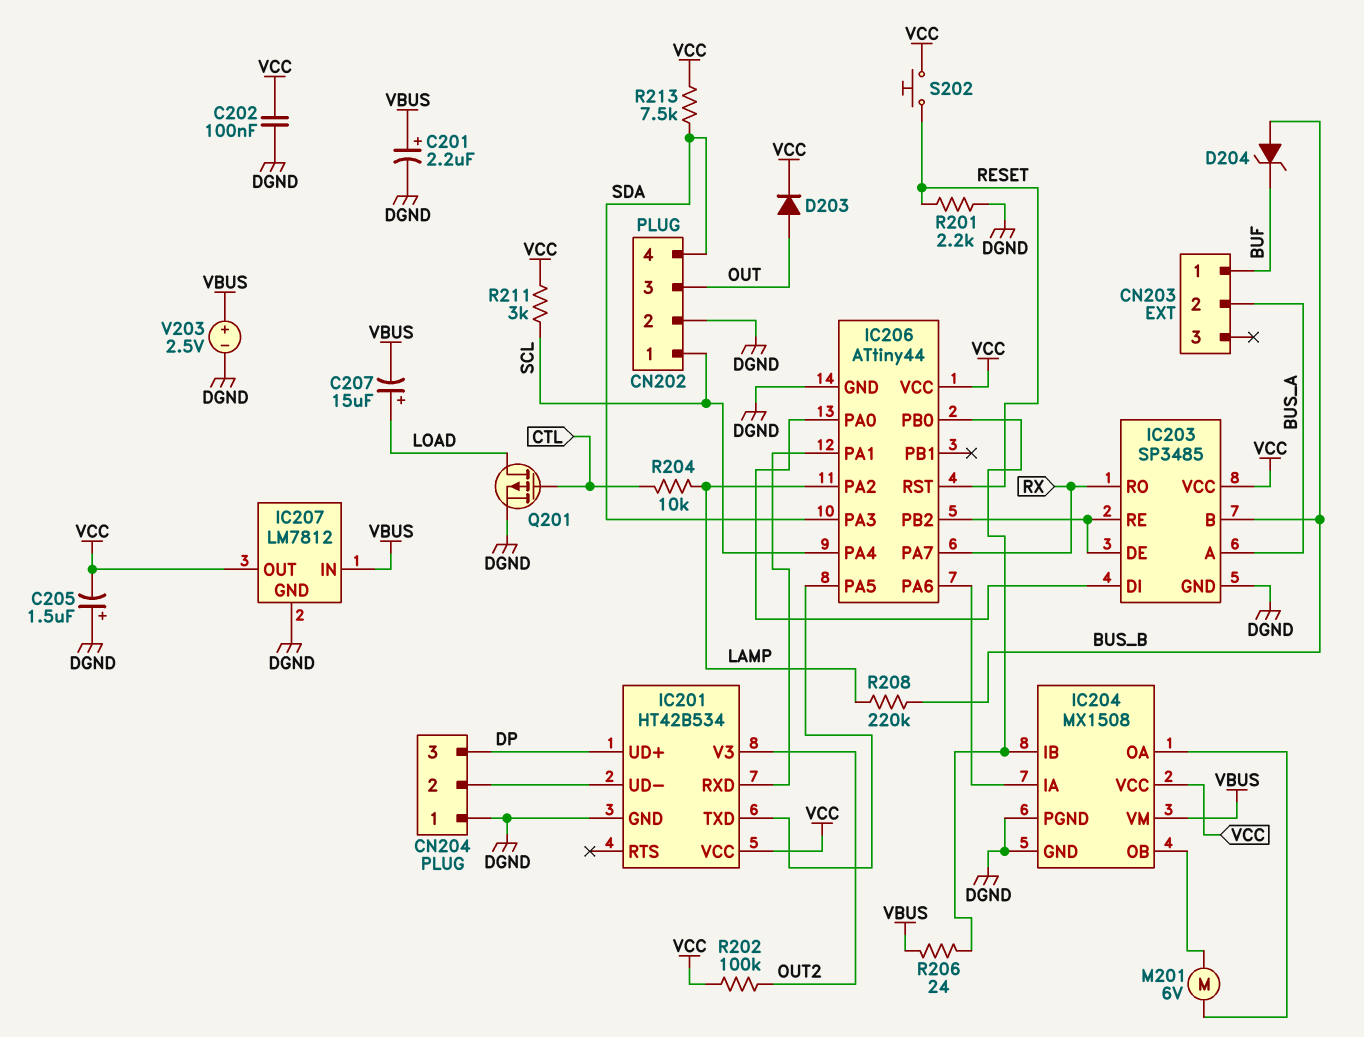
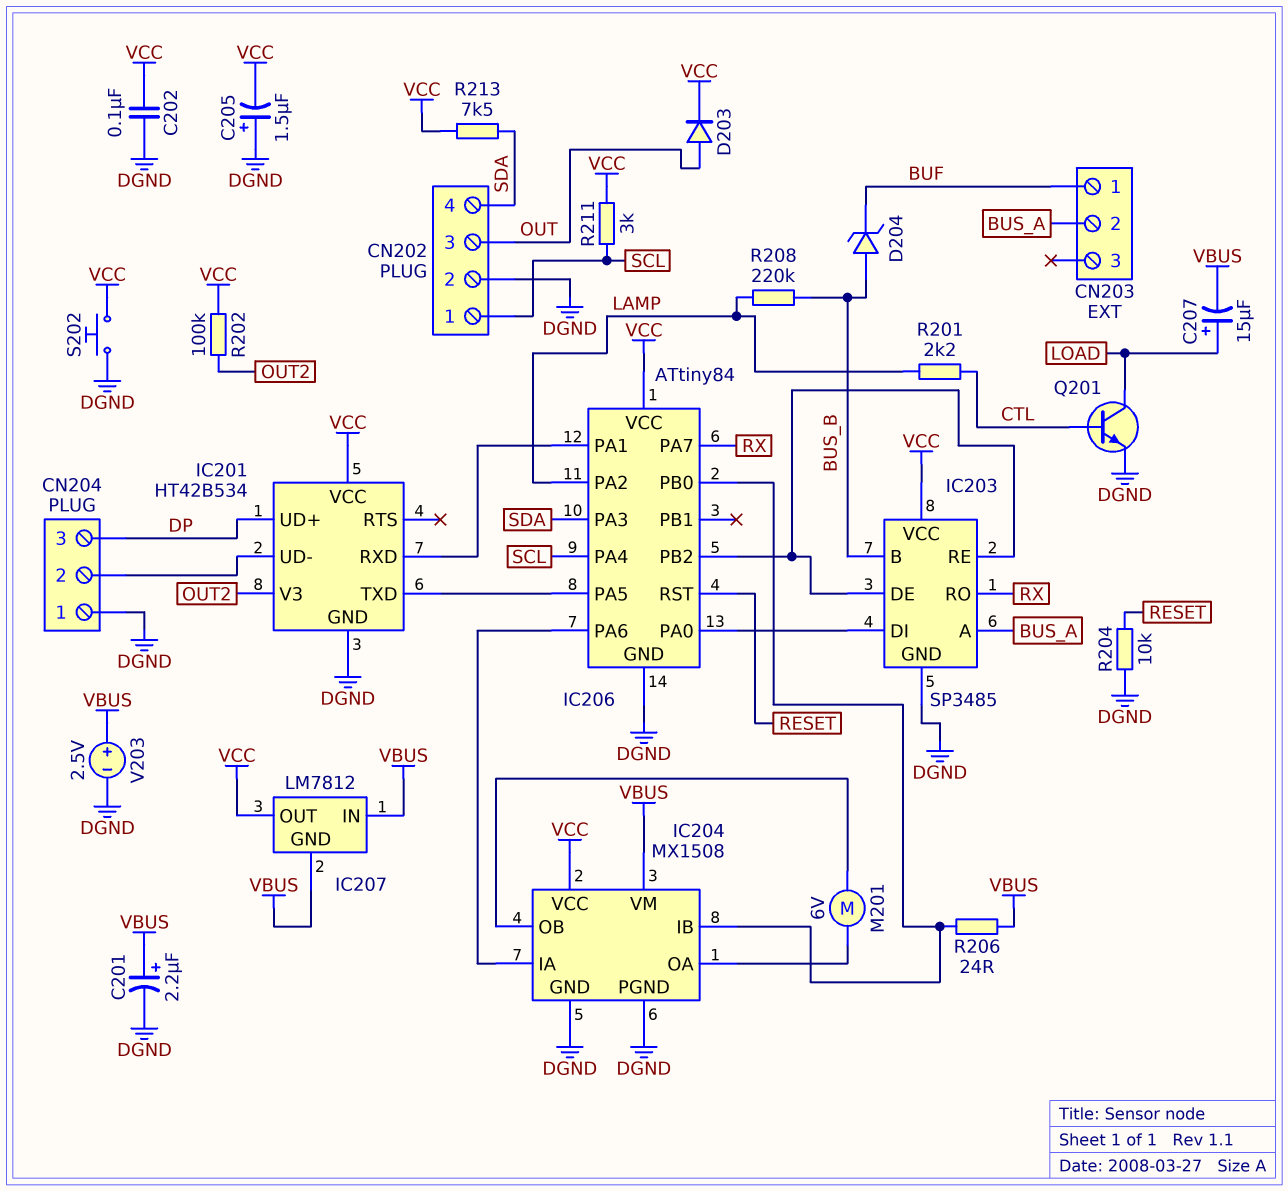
IC206: ATtiny44 -> ATtiny84
IC207 pin GND: DGND -> VBUS
Q201: PMOS (G CTL, D LOAD, S DGND) -> NPN (B CTL, C LOAD, E DGND)
R201: 2.2k (DGND, RESET) -> 2.2k (CTL, LAMP)
R204: 10k (CTL, LAMP) -> 10k (DGND, RESET)
S202: button (RESET, VCC) -> button (DGND, VCC)

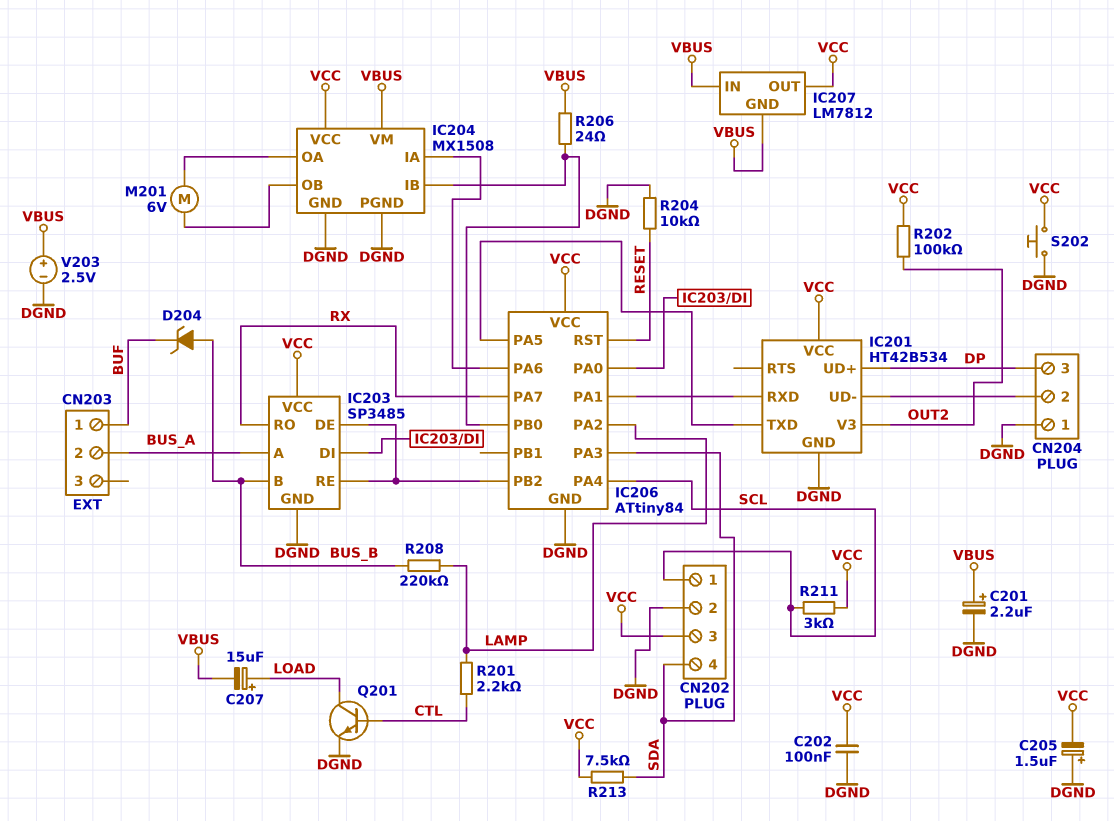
CN202 pin 3: OUT -> VCC
D203: diode (A OUT, K VCC) -> none

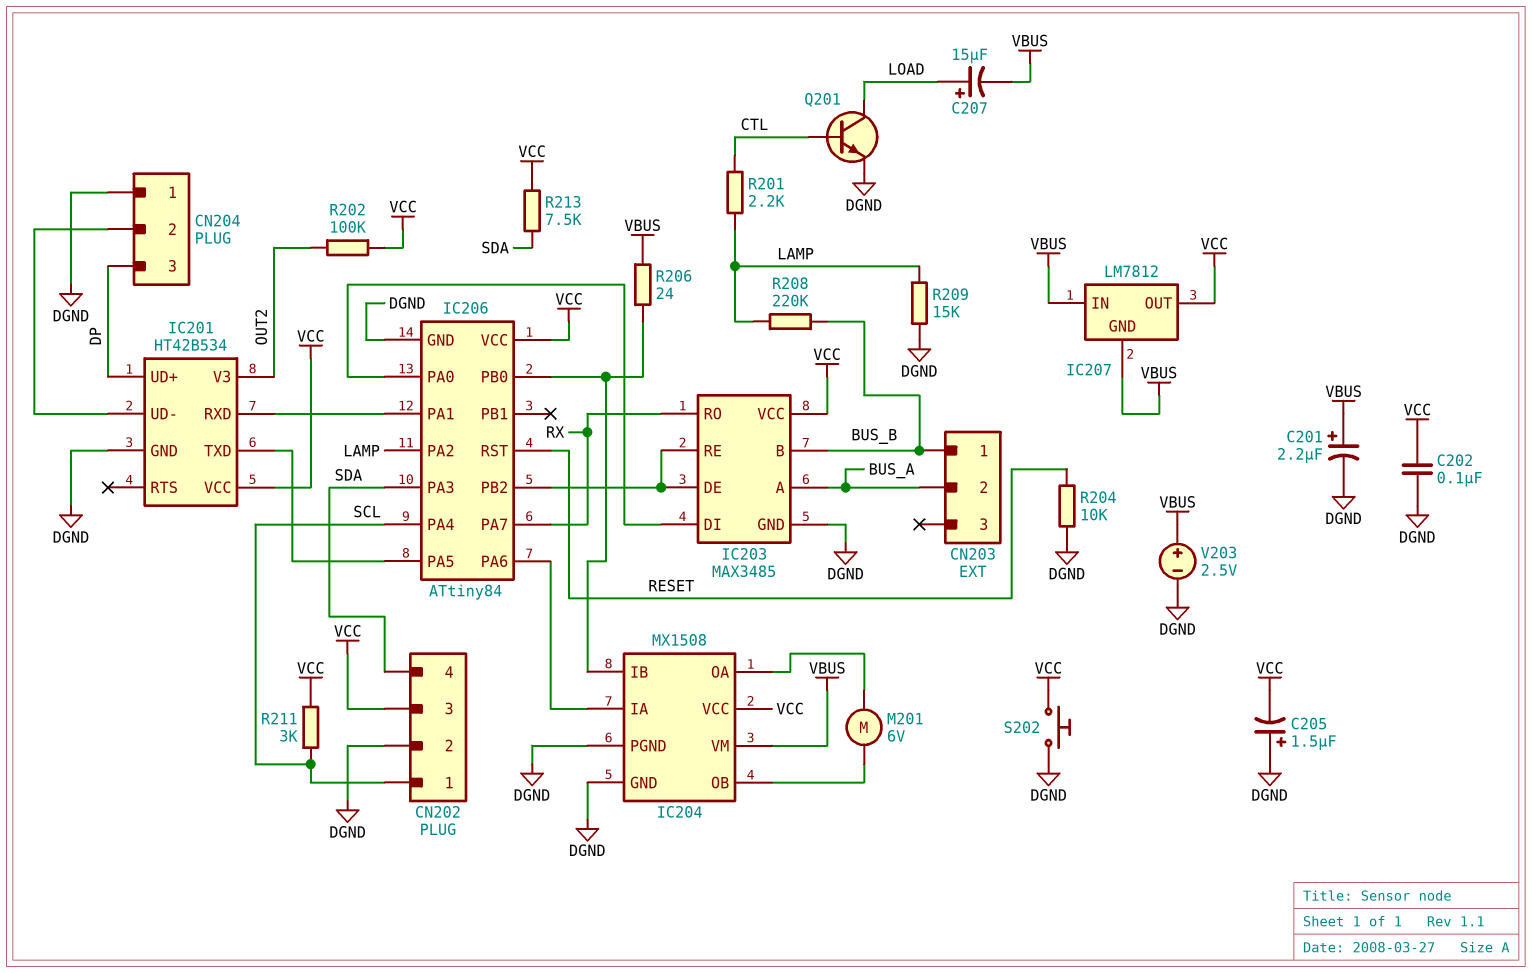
CN203 pin 1: BUF -> BUS_B
D204: zener (A BUS_B, K BUF) -> none
IC203: SP3485 -> MAX3485
R209: none -> 15k (DGND, LAMP)

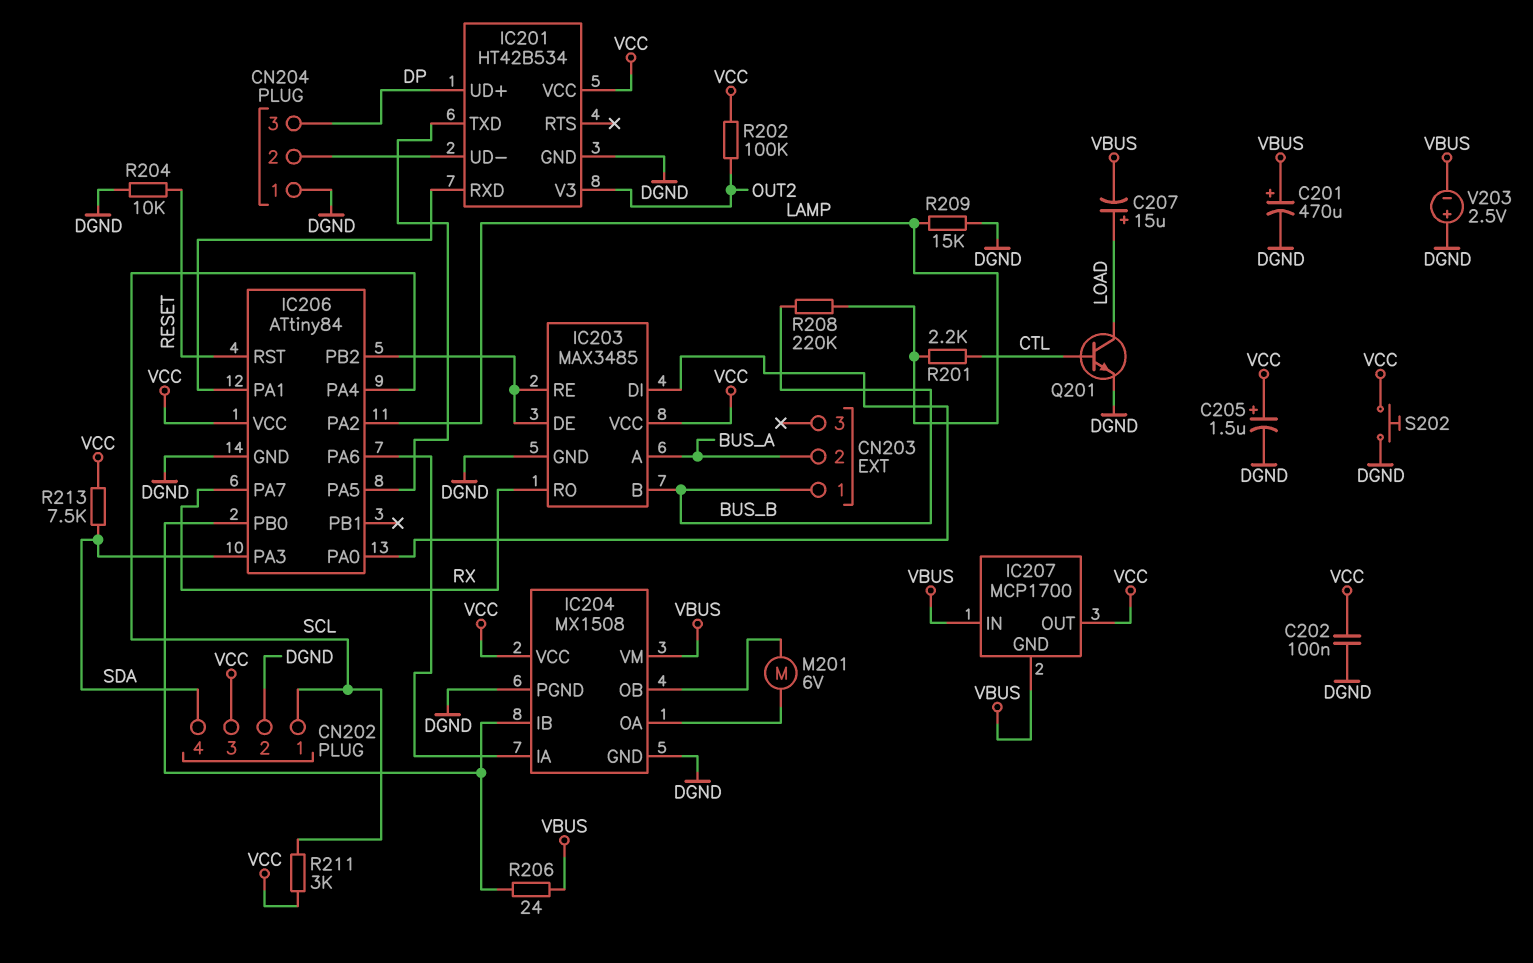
C201: 2.2uF (plus VBUS, minus DGND) -> 470uF (plus VBUS, minus DGND)
C205: 1.5uF (plus DGND, minus VCC) -> 1.5uF (plus VCC, minus DGND)
IC207: LM7812 -> MCP1700
V203: 2.5V (plus VBUS, minus DGND) -> 2.5V (plus DGND, minus VBUS)

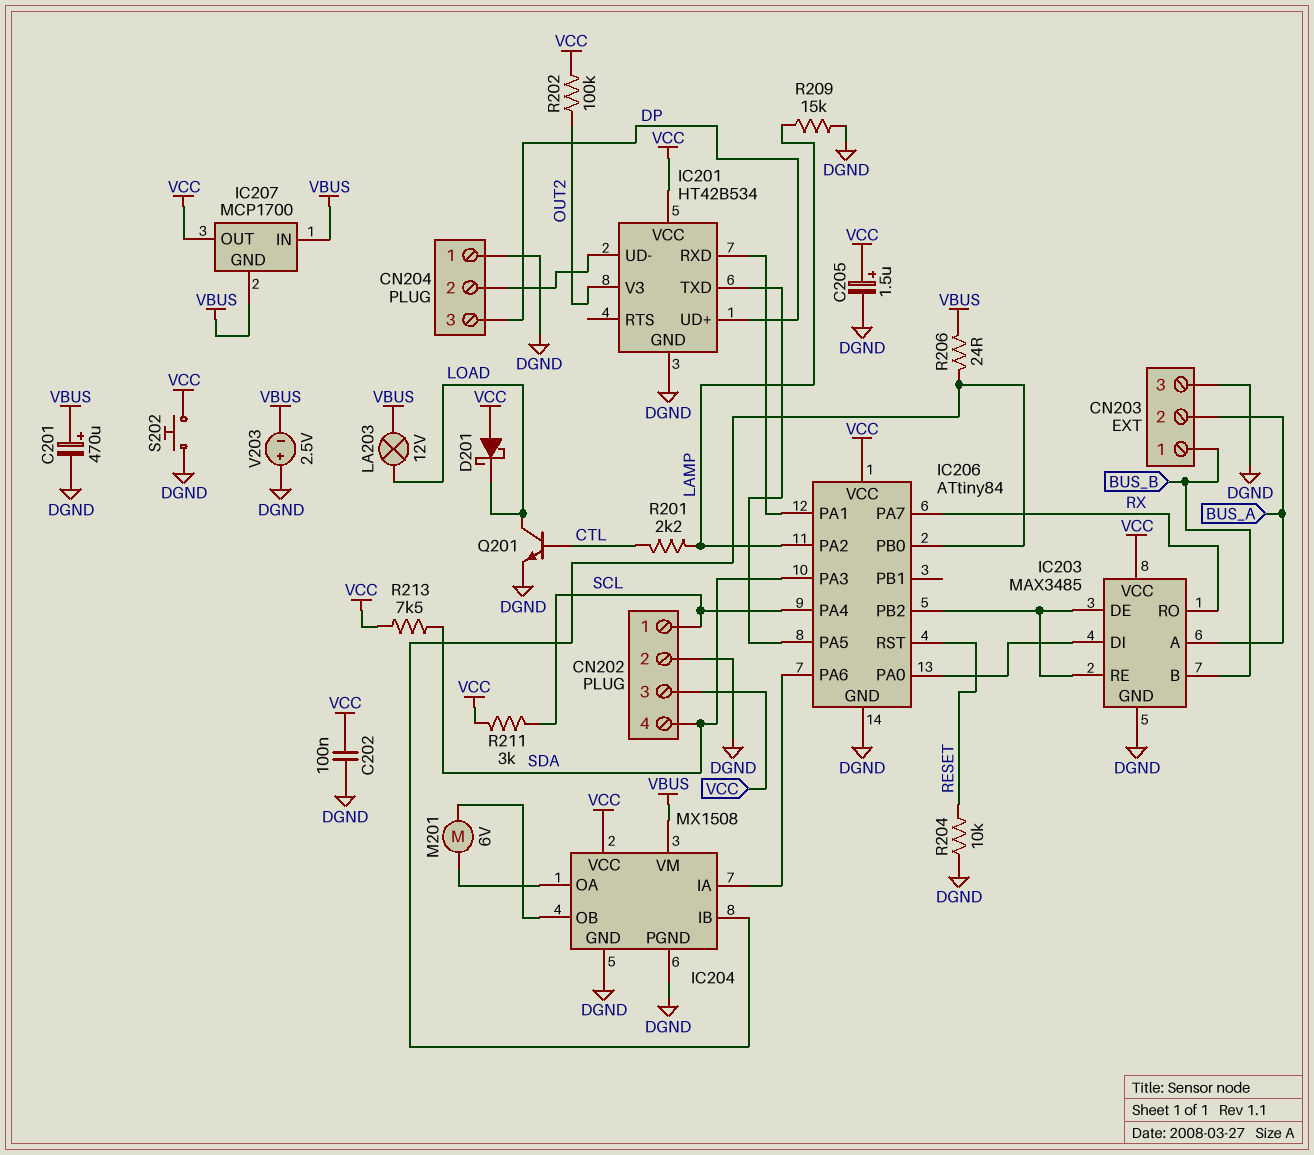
C207: 15uF (plus LOAD, minus VBUS) -> none
CN203 pin 3: none -> DGND
D201: none -> schottky (A VCC, K LOAD)
LA203: none -> lamp 12V (LOAD, VBUS)
R208: 220k (BUS_B, LAMP) -> none

